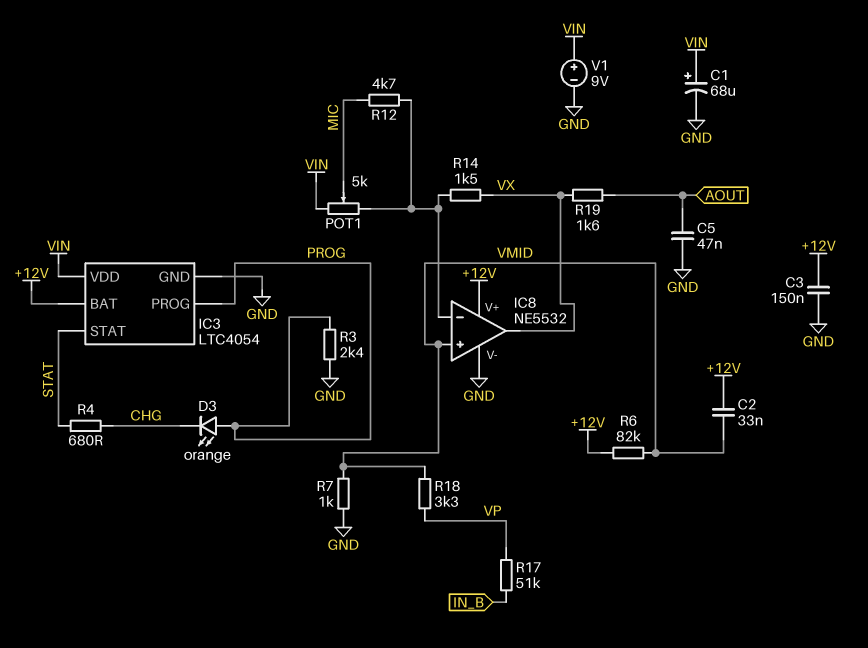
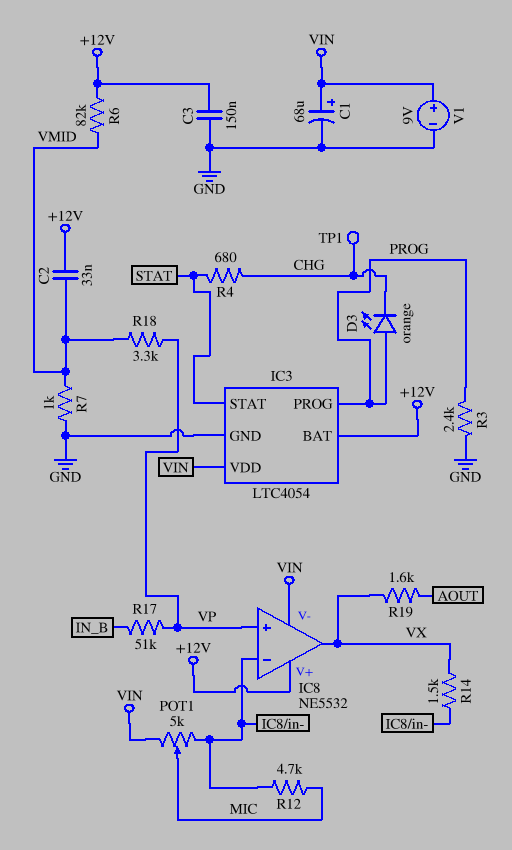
C5: 47nF (AOUT, GND) -> none
IC8 pin V-: GND -> VIN
IC8 pin in+: VMID -> VP
TP1: none -> test point (CHG)

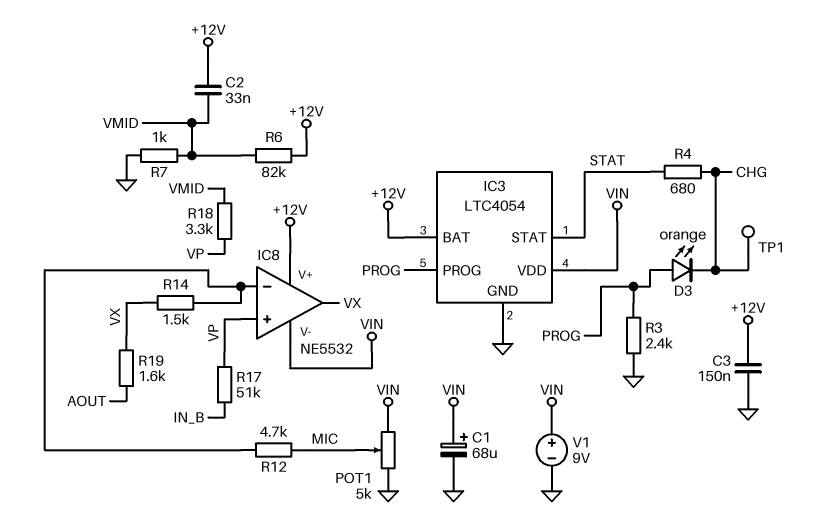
POT1: 5k (IC8/in-, VIN, wiper MIC) -> 5k (GND, VIN, wiper MIC)

